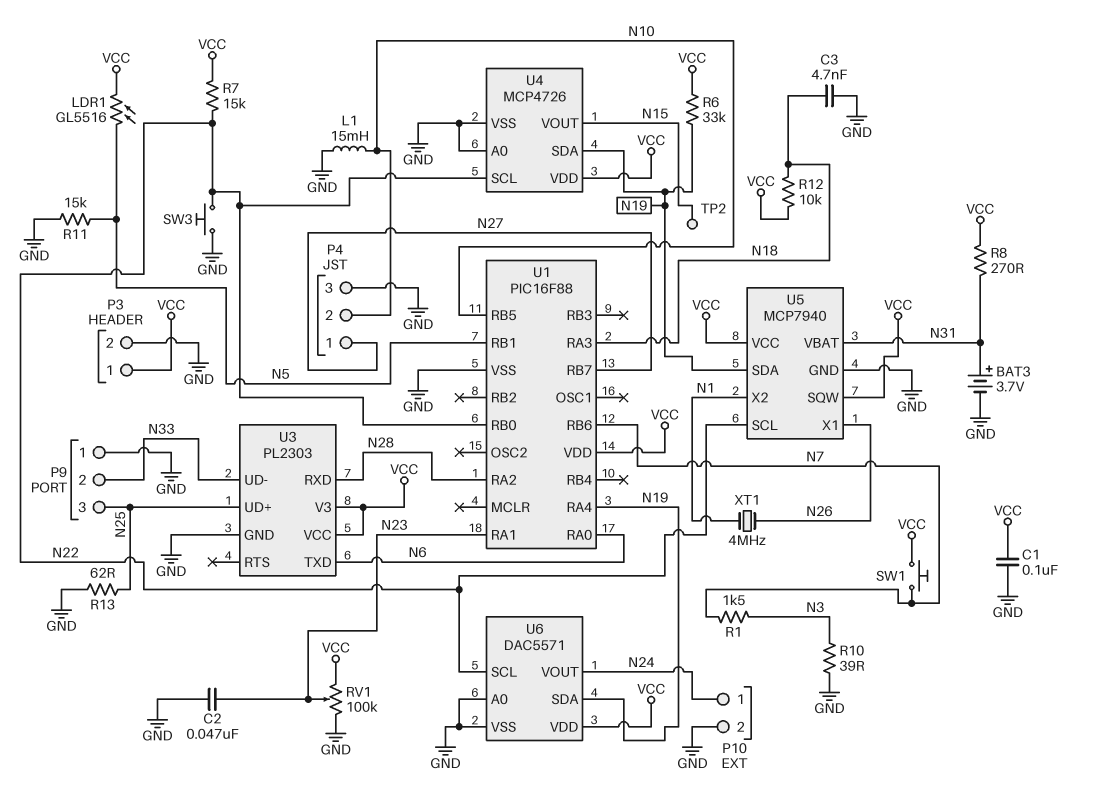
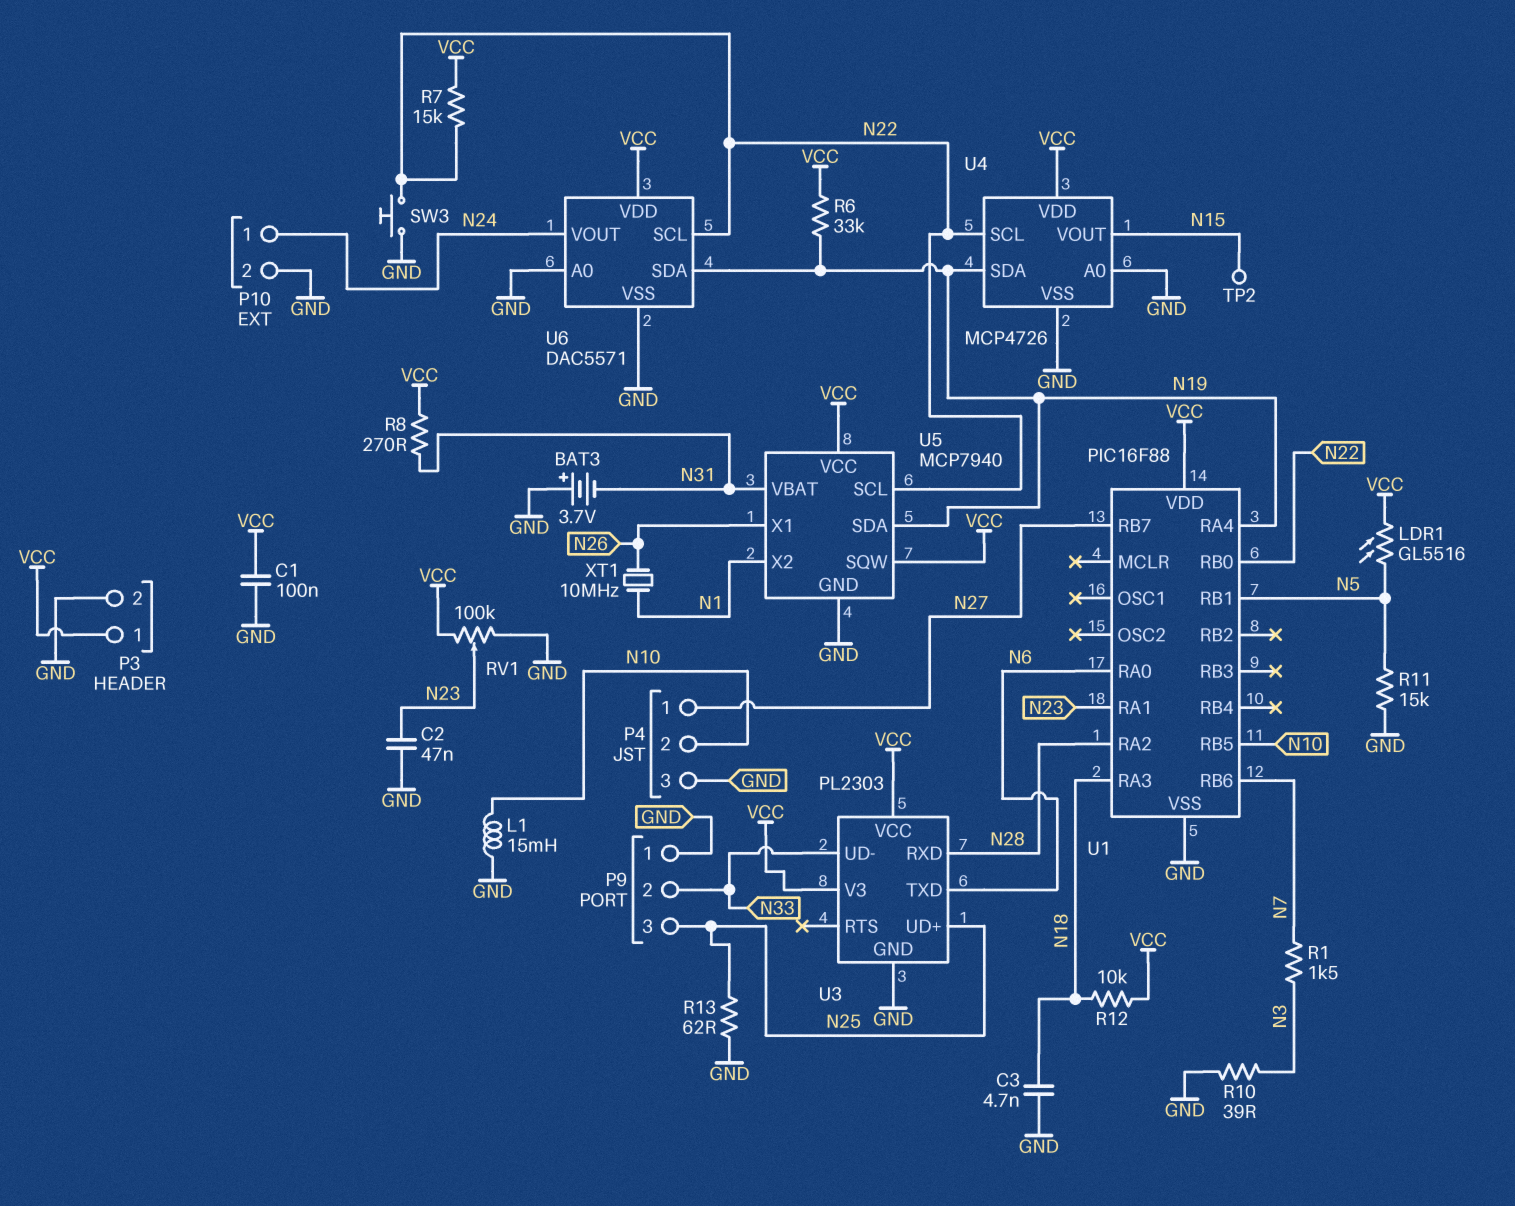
BAT3: 3.7V (plus N31, minus GND) -> 3.7V (plus GND, minus N31)
SW1: button (N7, VCC) -> none
XT1: 4MHz (N1, N26) -> 10MHz (N1, N26)

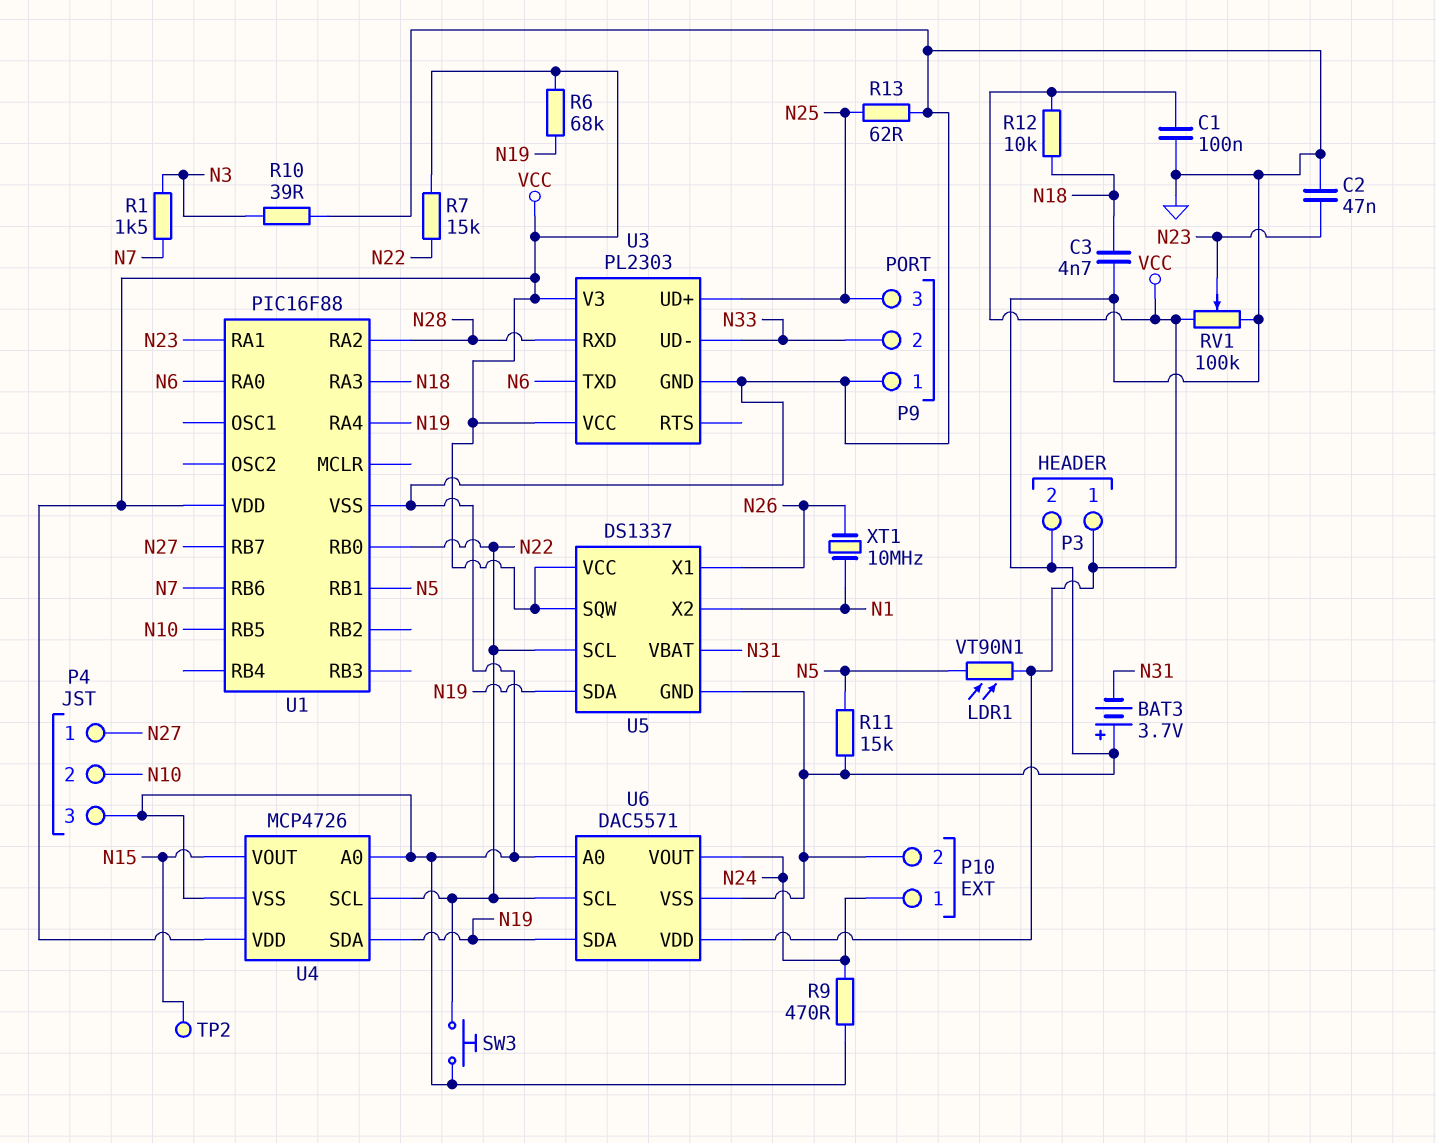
L1: 15mH (GND, N10) -> none
LDR1: GL5516 (N5, VCC) -> VT90N1 (N5, VCC)
R6: 33k (N19, VCC) -> 68k (N19, VCC)
R8: 270 (N31, VCC) -> none
R9: none -> 470 (GND, N24)
U5: MCP7940 -> DS1337

